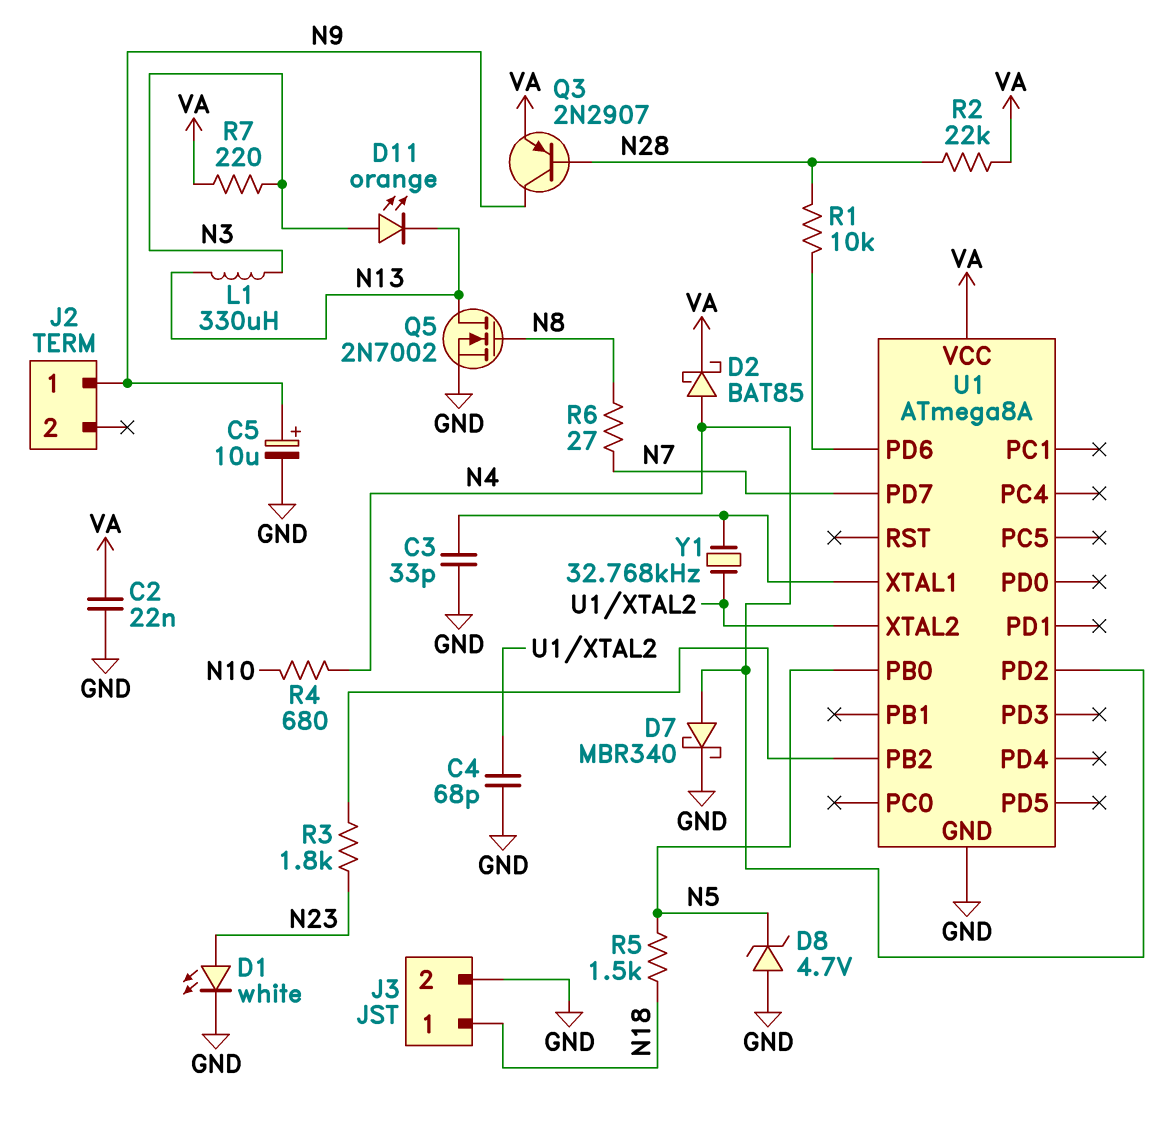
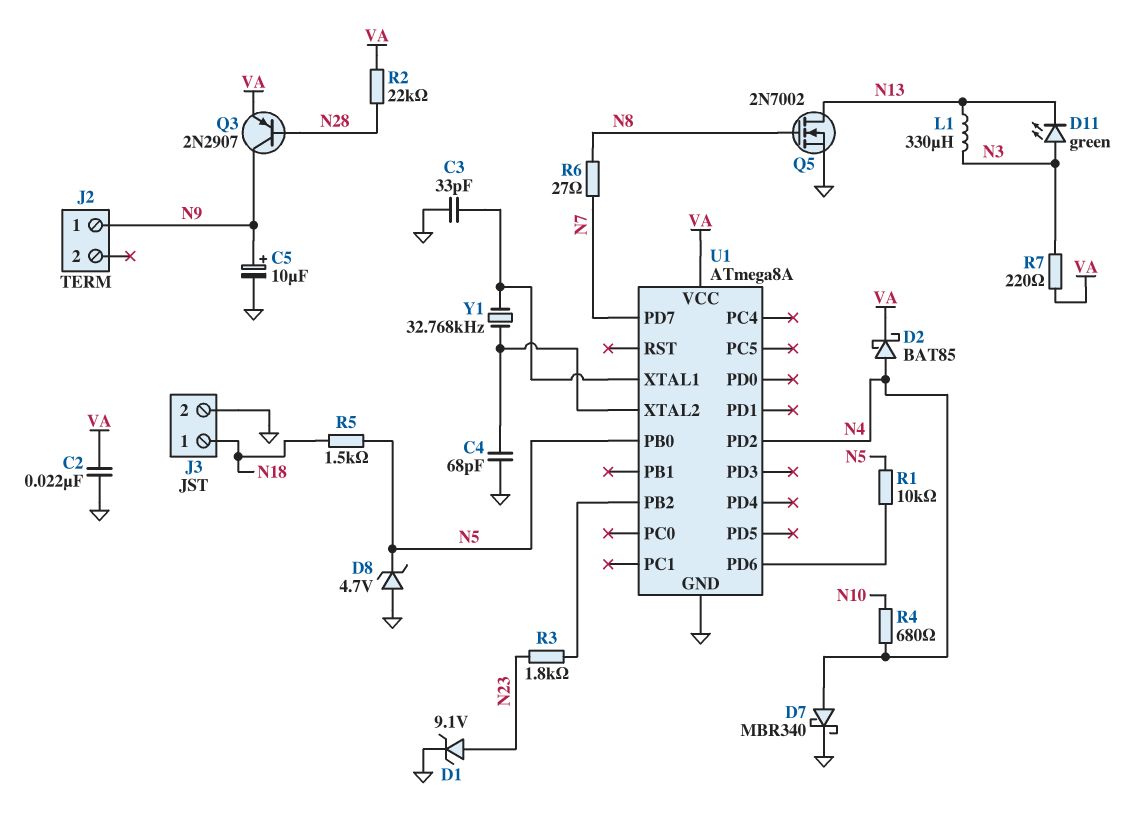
D1: LED white (A N23, K GND) -> zener 9.1V (A N23, K GND)
D11: LED orange (A N3, K N13) -> LED green (A N3, K N13)
R1: 10k (N28, U1/PD6) -> 10k (N5, U1/PD6)

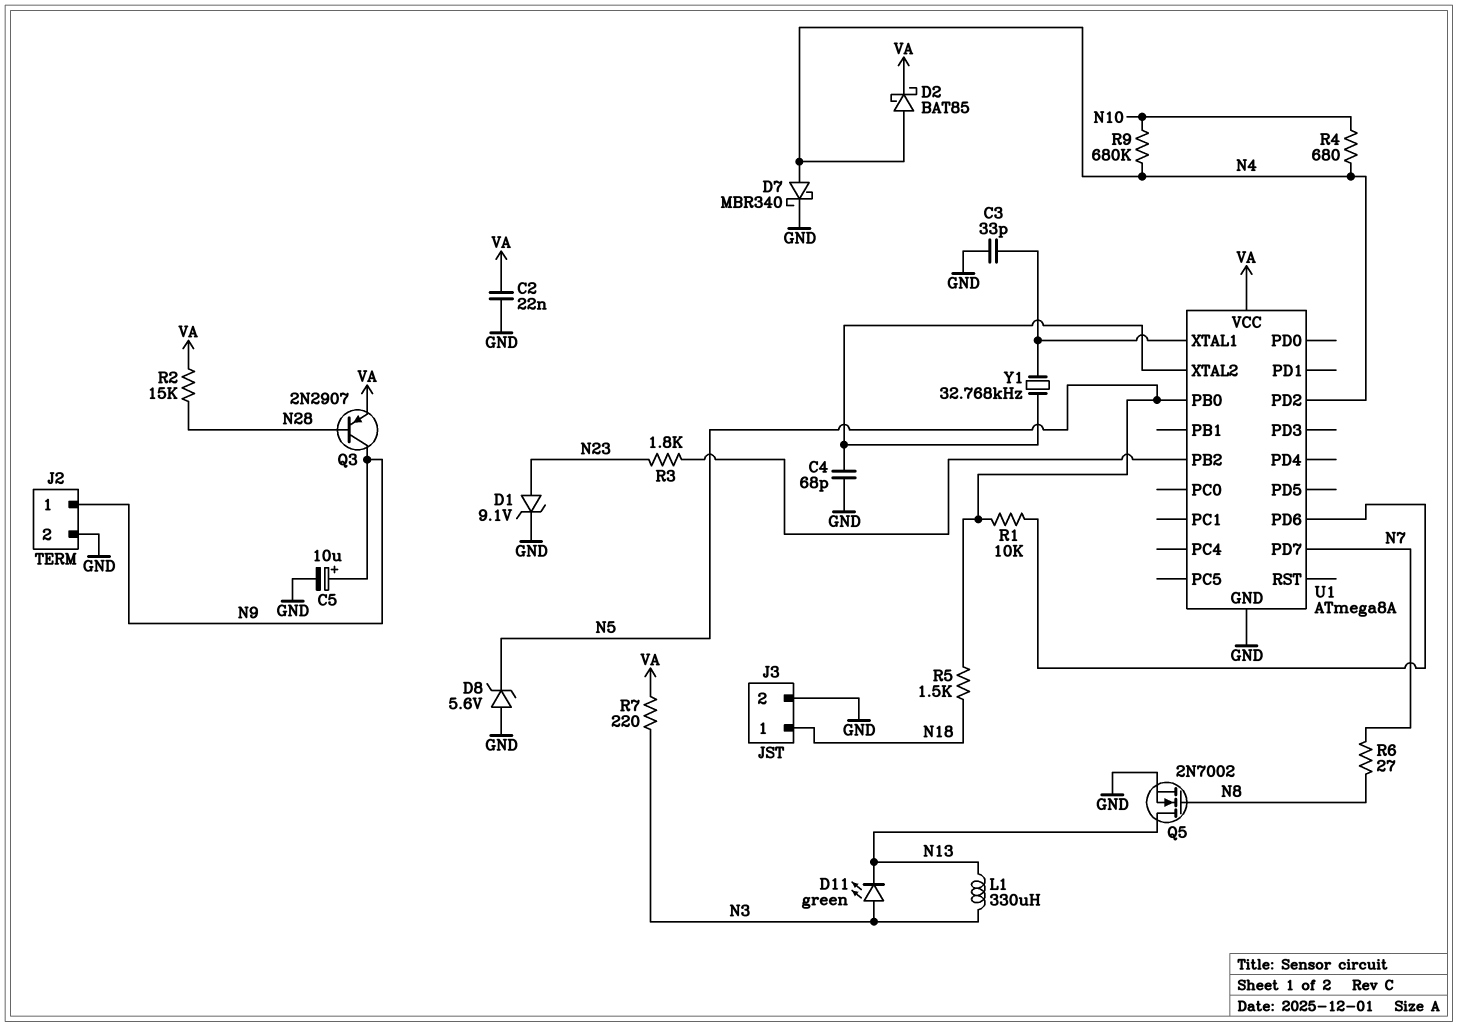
D8: zener 4.7V (A GND, K N5) -> zener 5.6V (A GND, K N5)
J2 pin 2: none -> GND
R2: 22k (N28, VA) -> 15k (N28, VA)
R9: none -> 680k (N4, N10)

